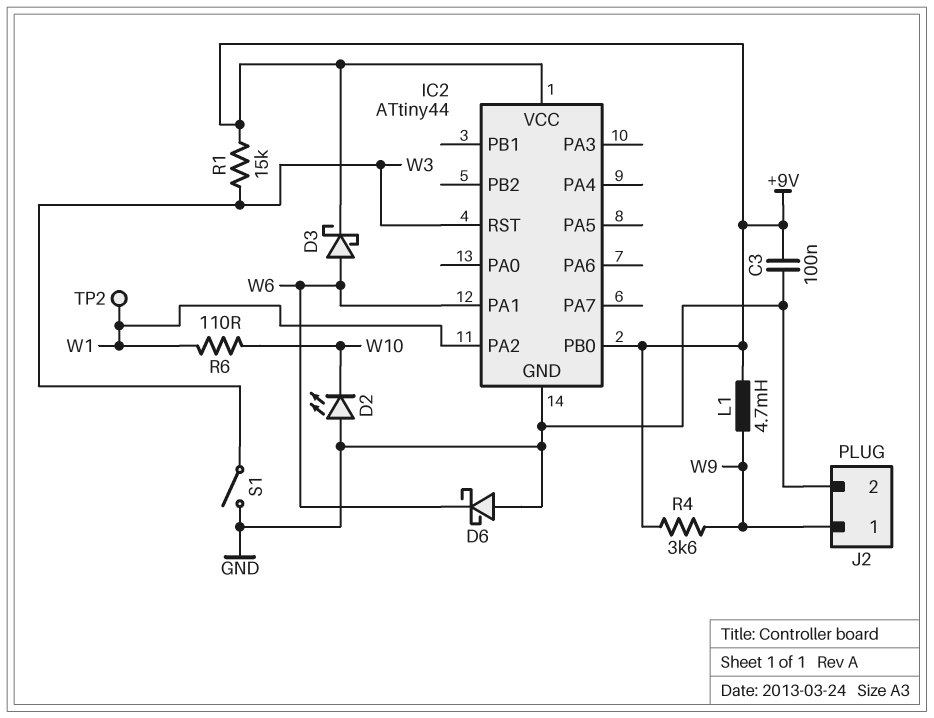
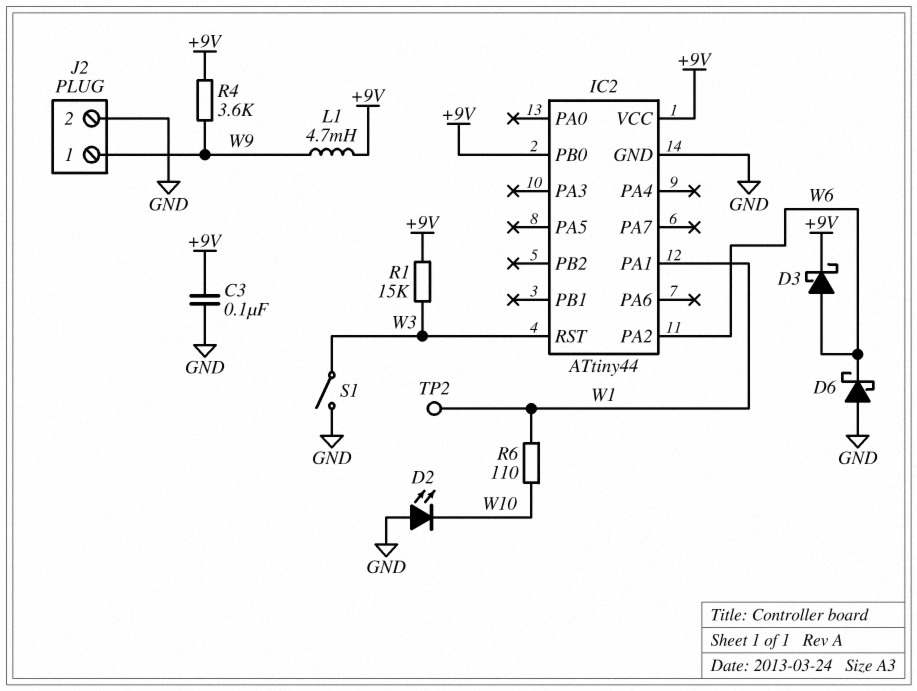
IC2 pin PA1: W6 -> W1
IC2 pin PA2: W1 -> W6

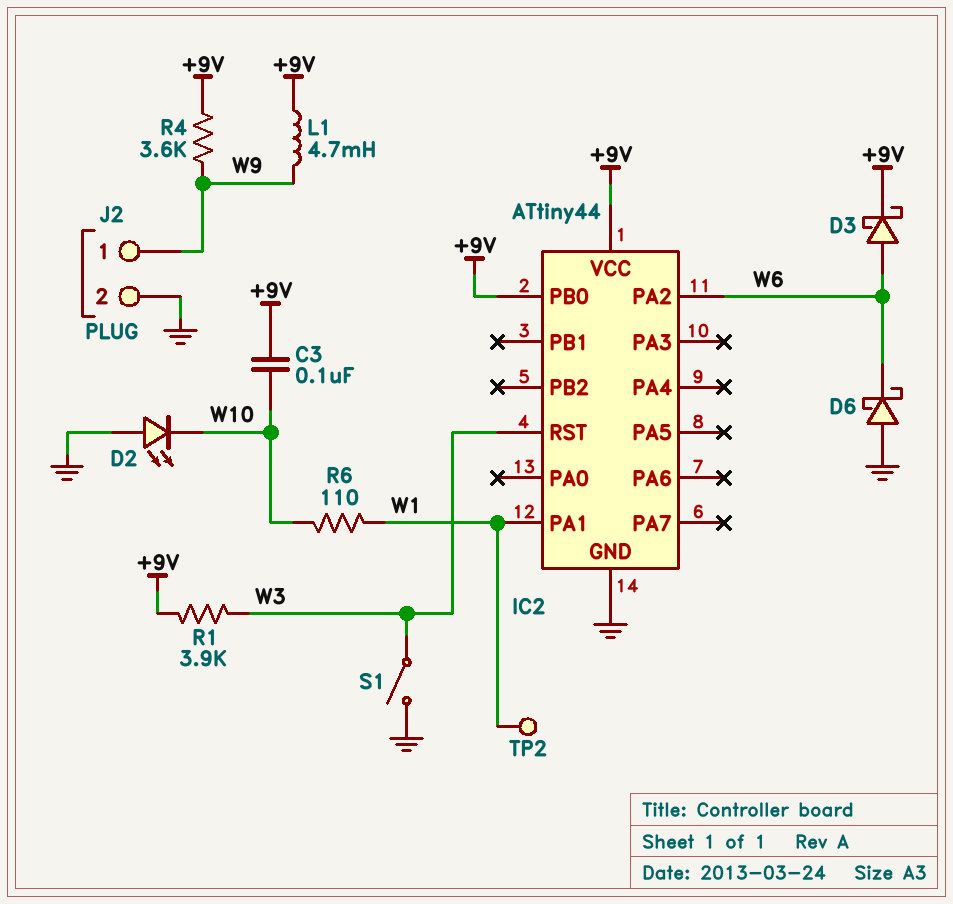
C3: 100nF (+9V, GND) -> 100nF (+9V, W10)
R1: 15k (+9V, W3) -> 3.9k (+9V, W3)

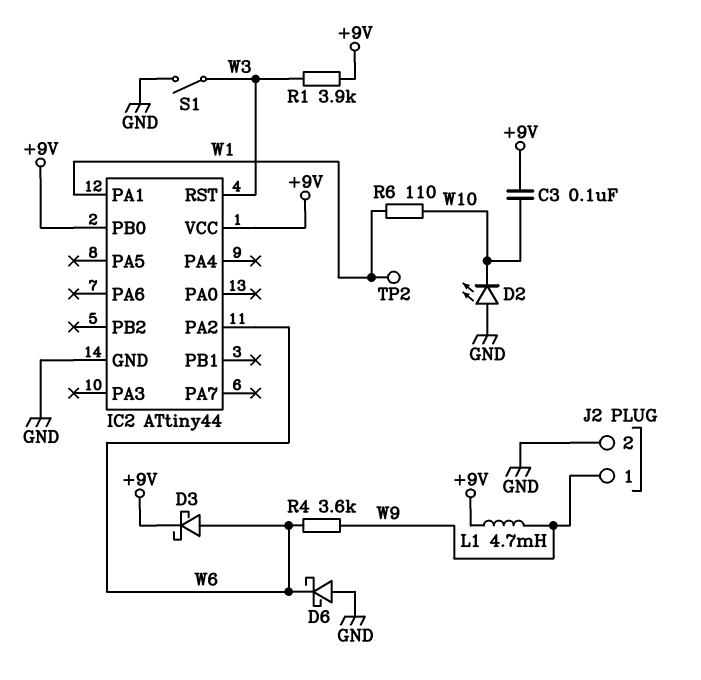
R4: 3.6k (+9V, W9) -> 3.6k (W6, W9)

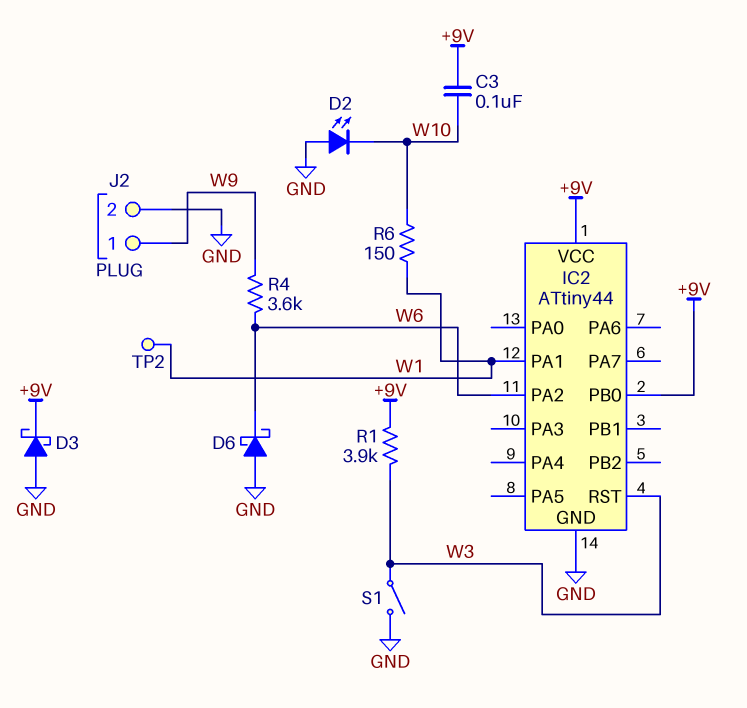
D3: schottky (A W6, K +9V) -> schottky (A GND, K +9V)
L1: 4.7mH (+9V, W9) -> none
R6: 110 (W1, W10) -> 150 (W1, W10)

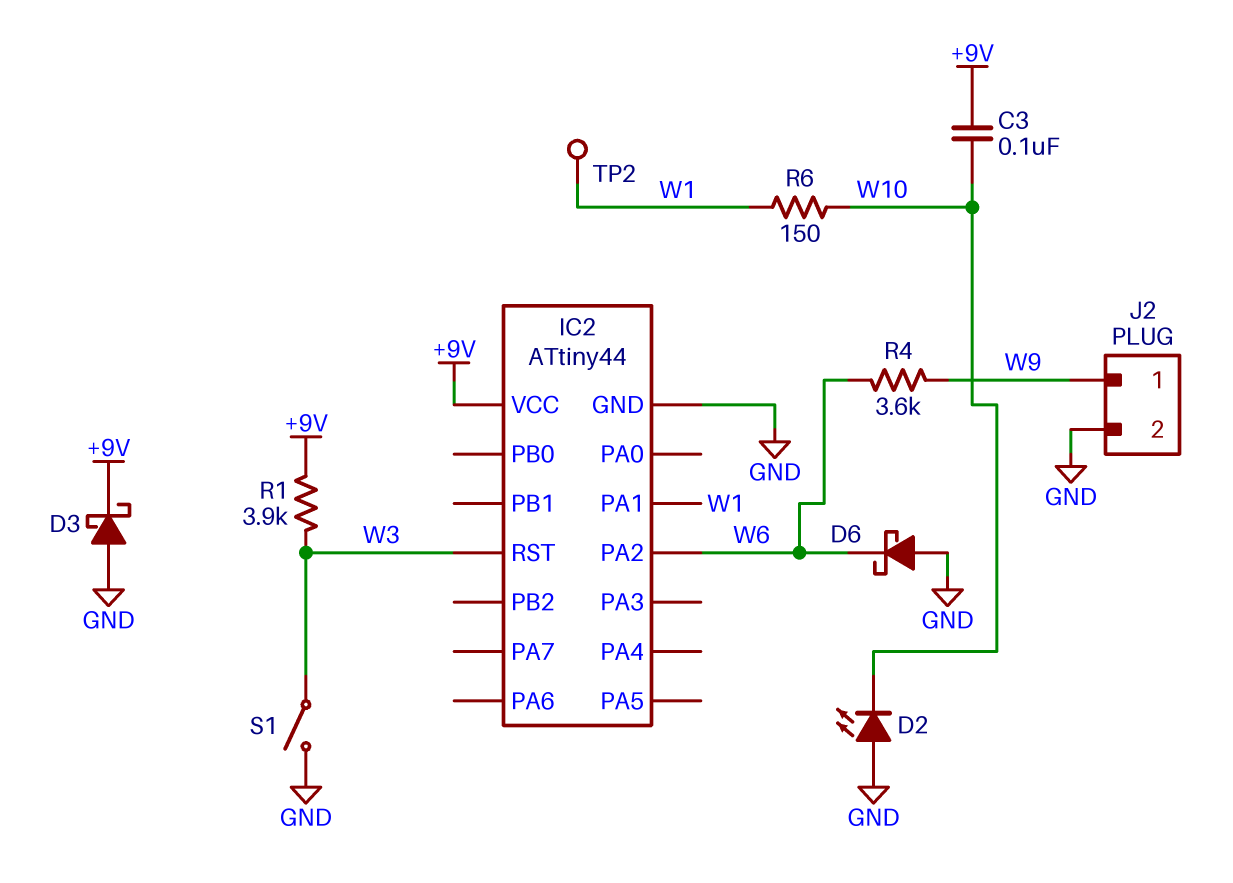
IC2 pin PB0: +9V -> none

